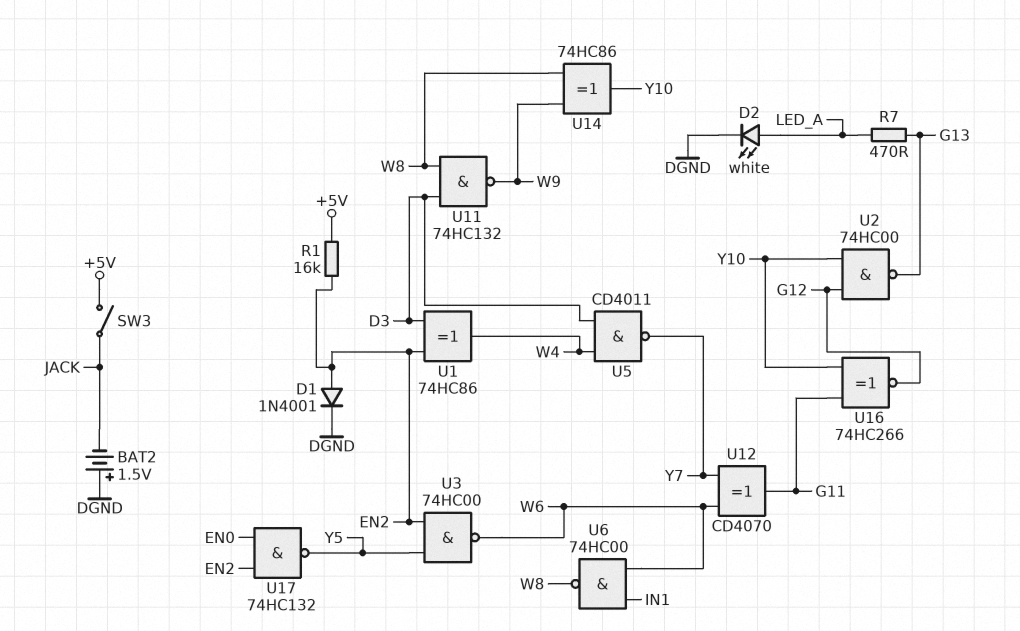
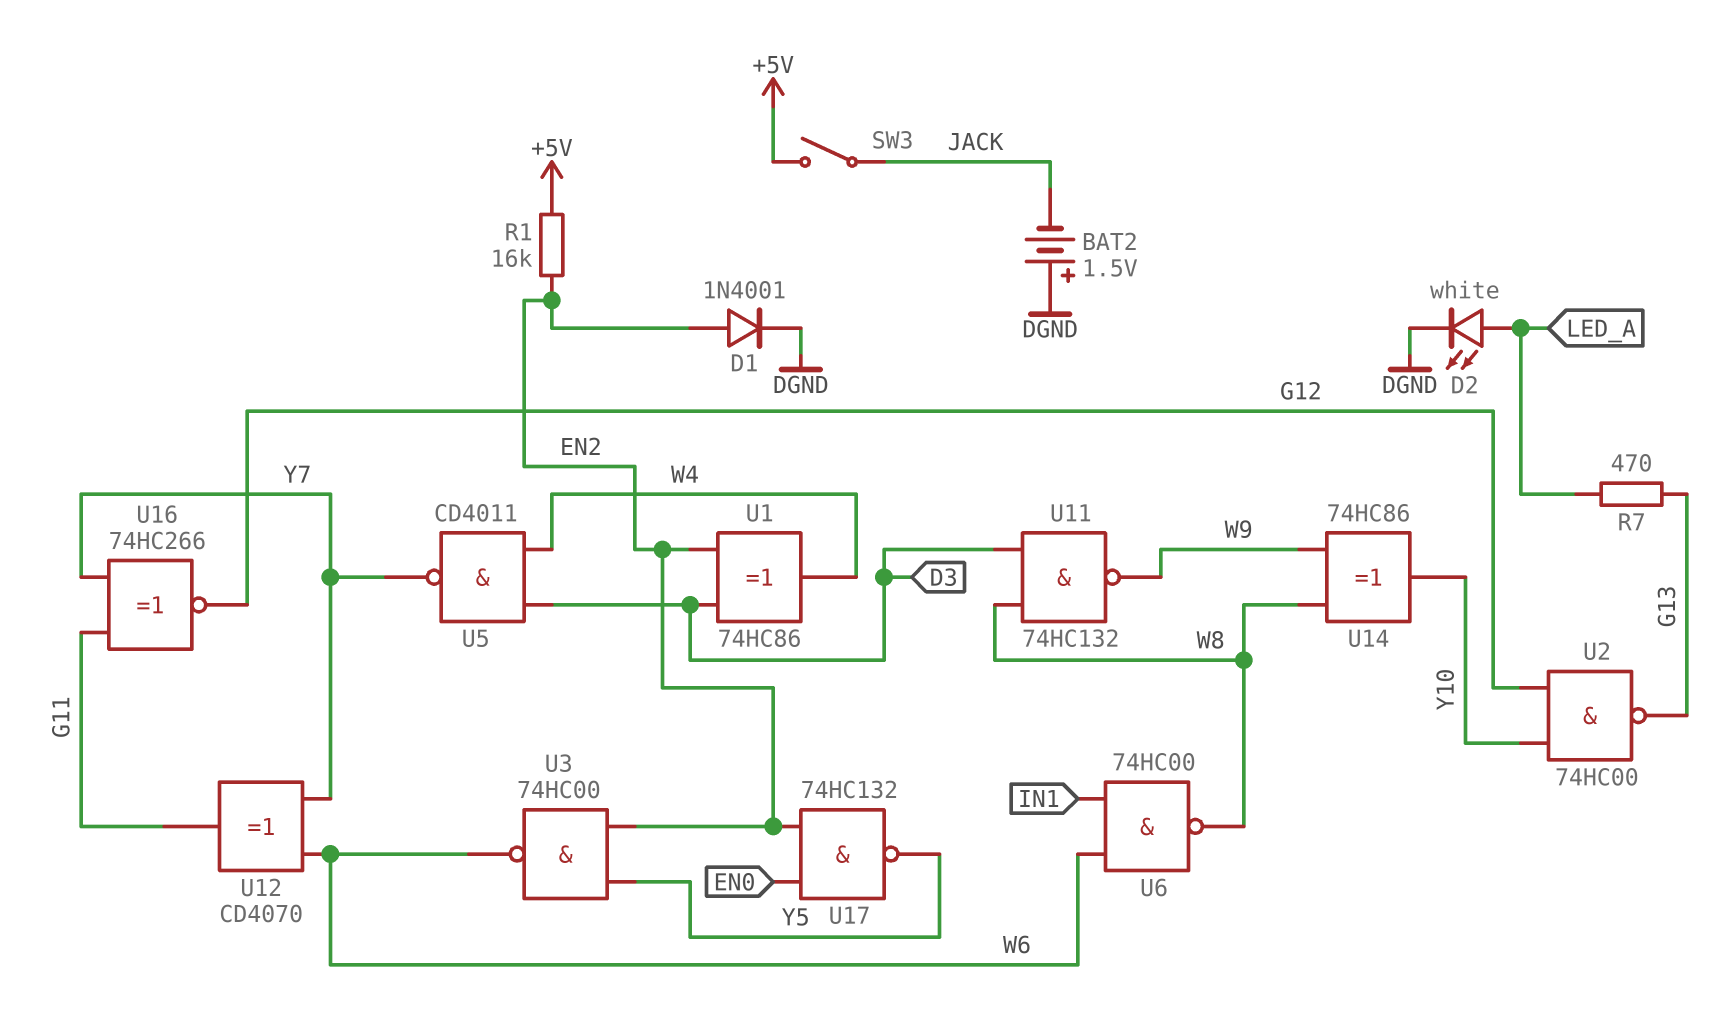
U16: XNOR 74HC266 (in G11, in Y10, out G12) -> XNOR 74HC266 (in G11, in Y7, out G12)

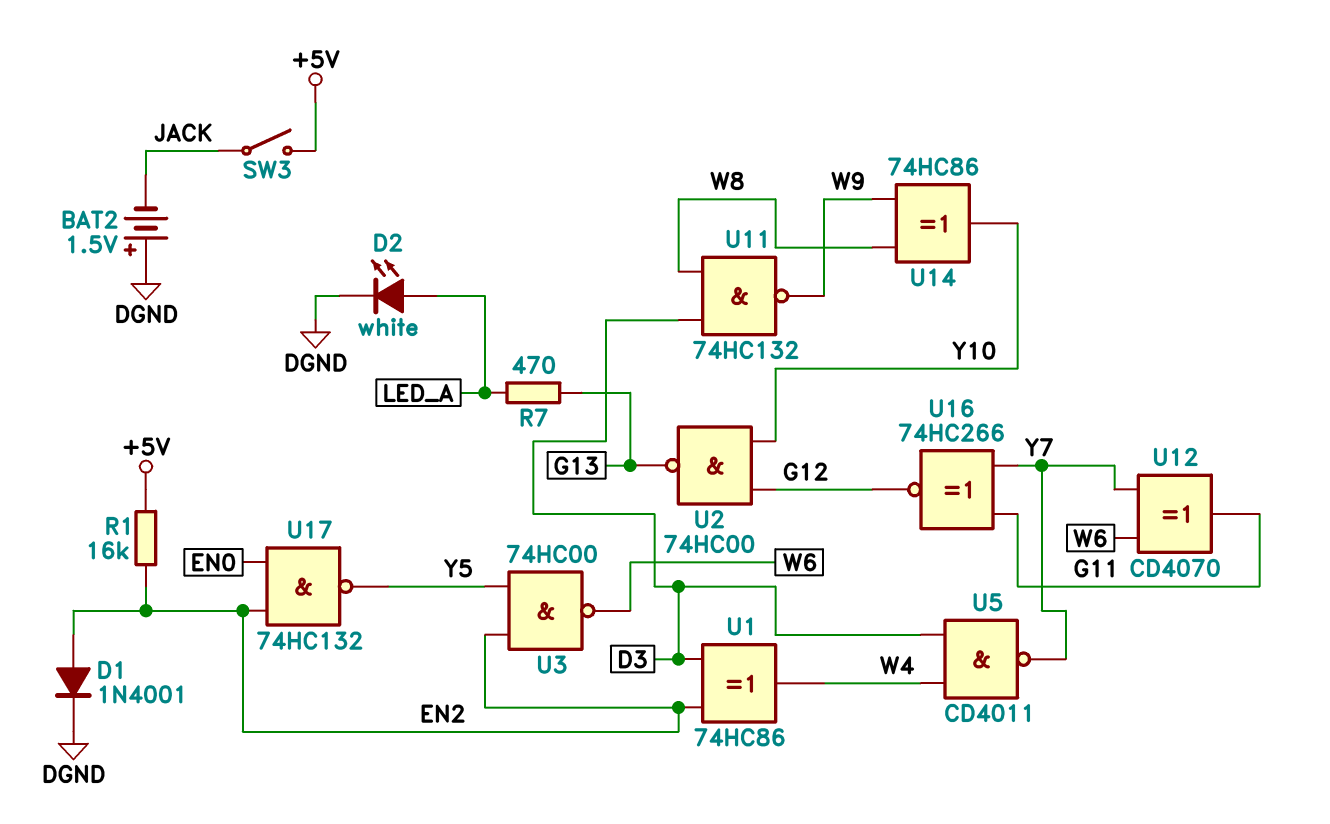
U6: NAND 74HC00 (in IN1, in W6, out W8) -> none

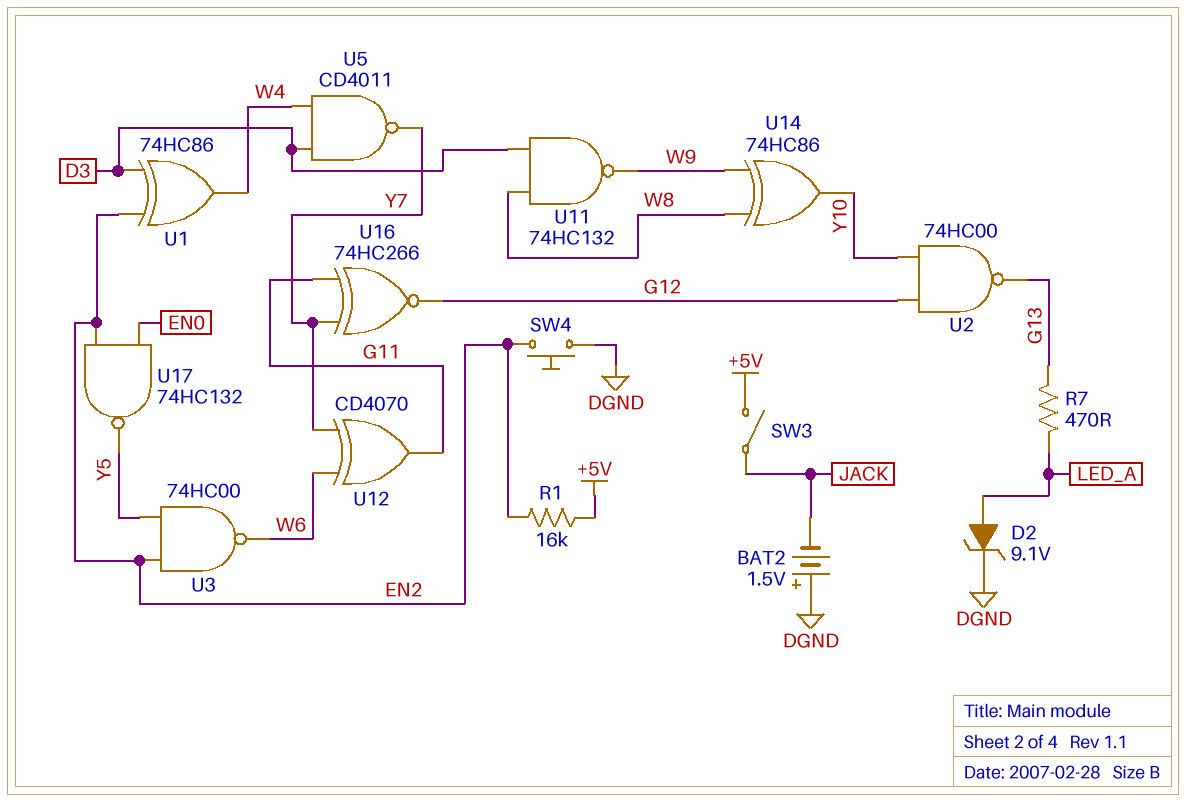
D1: diode 1N4001 (A EN2, K DGND) -> none
D2: LED white (A LED_A, K DGND) -> zener 9.1V (A LED_A, K DGND)
SW4: none -> button (DGND, EN2)

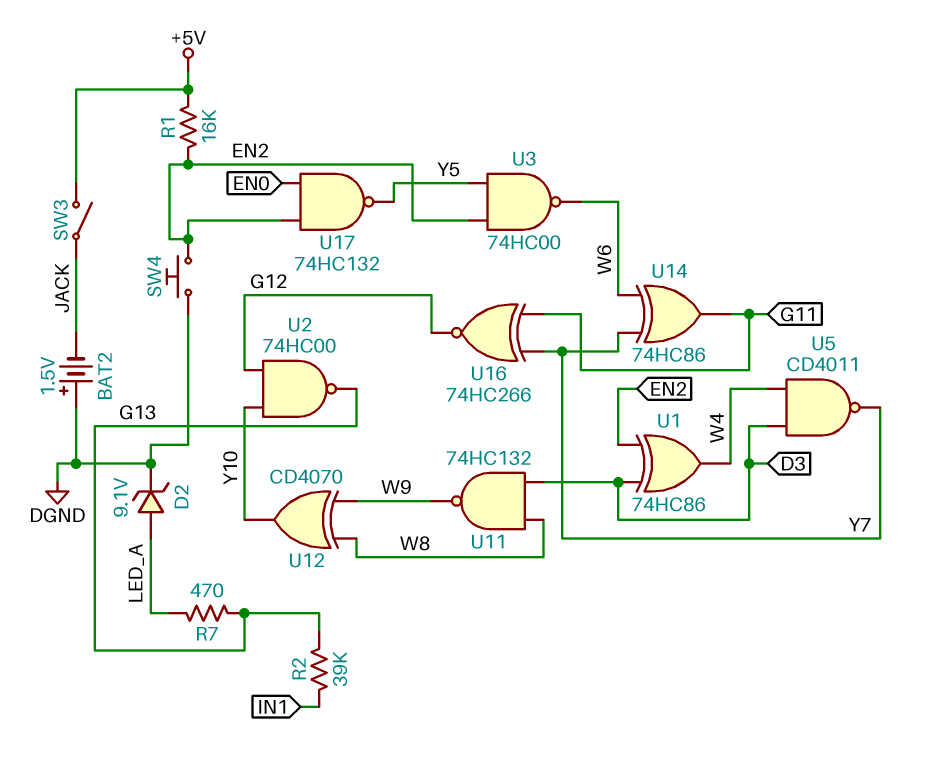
R2: none -> 39k (G13, IN1)
U12: XOR CD4070 (in W6, in Y7, out G11) -> XOR CD4070 (in W8, in W9, out Y10)
U14: XOR 74HC86 (in W8, in W9, out Y10) -> XOR 74HC86 (in W6, in Y7, out G11)

